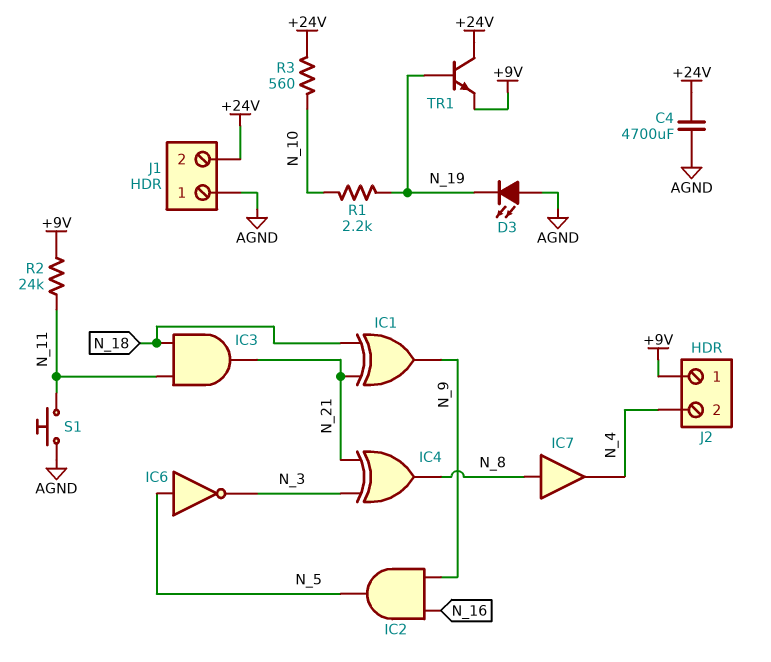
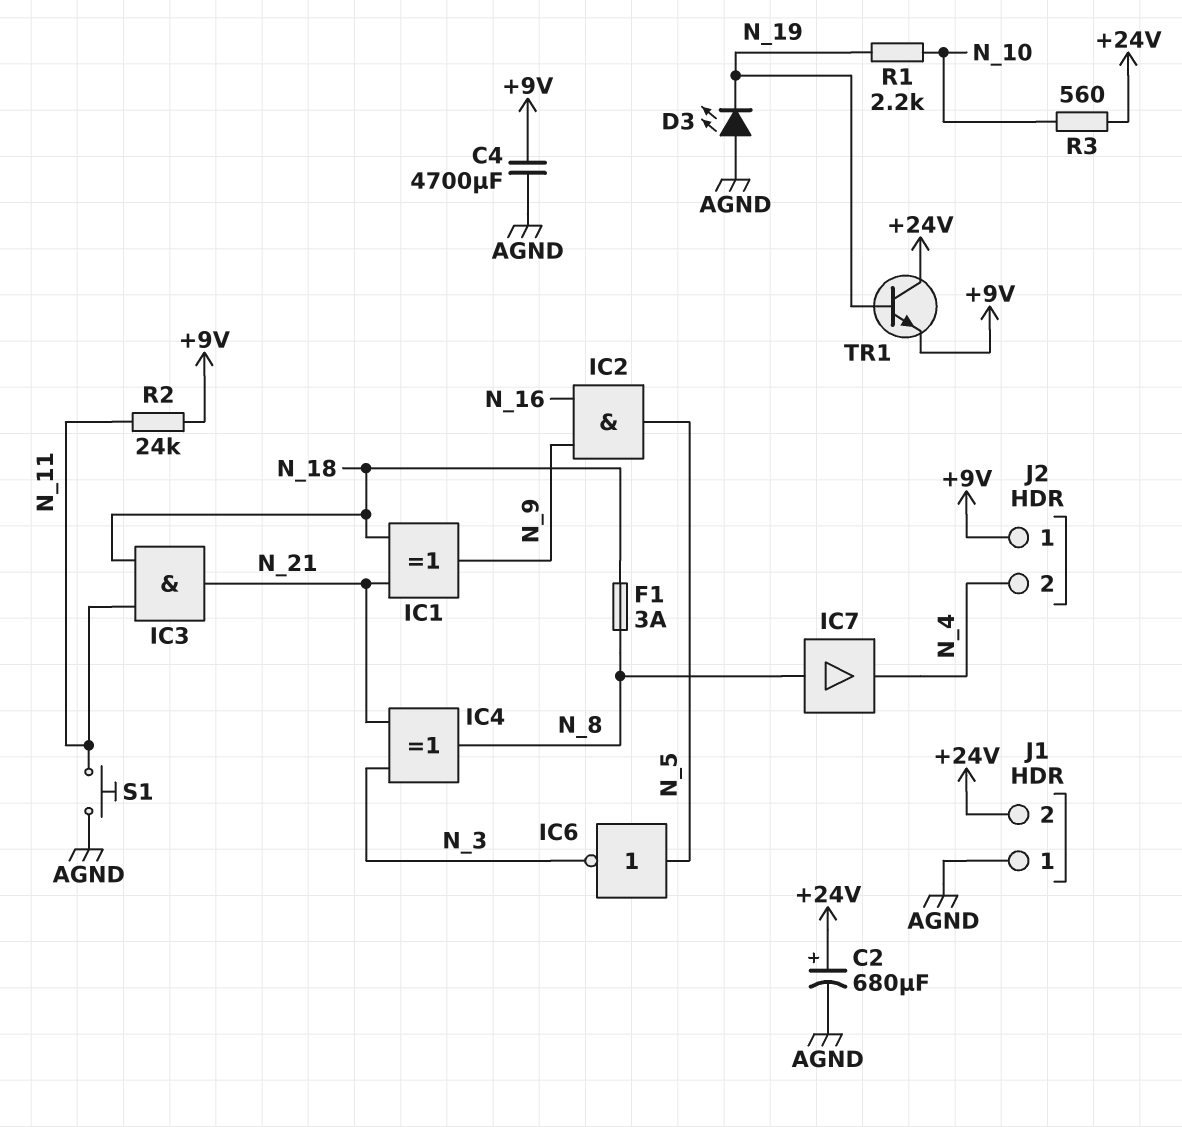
C2: none -> 680uF (plus +24V, minus AGND)
C4: 4700uF (+24V, AGND) -> 4700uF (+9V, AGND)
F1: none -> 3A (N_8, N_18)

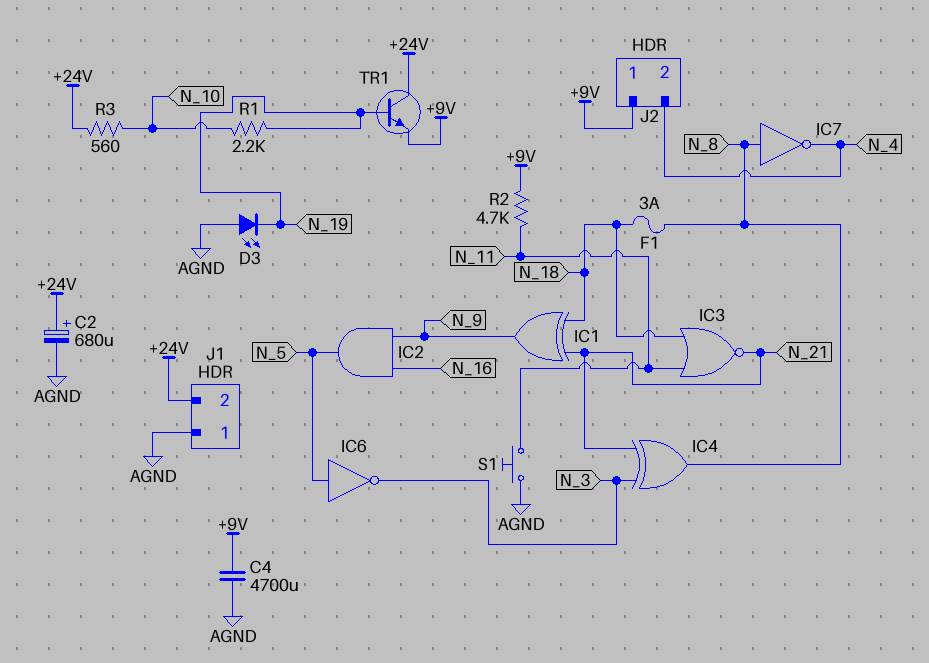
IC3: AND (in N_11, in N_18, out N_21) -> NOR (in N_11, in N_18, out N_21)
IC7: buffer (in N_8, out N_4) -> NOT (in N_8, out N_4)
R2: 24k (+9V, N_11) -> 4.7k (+9V, N_11)

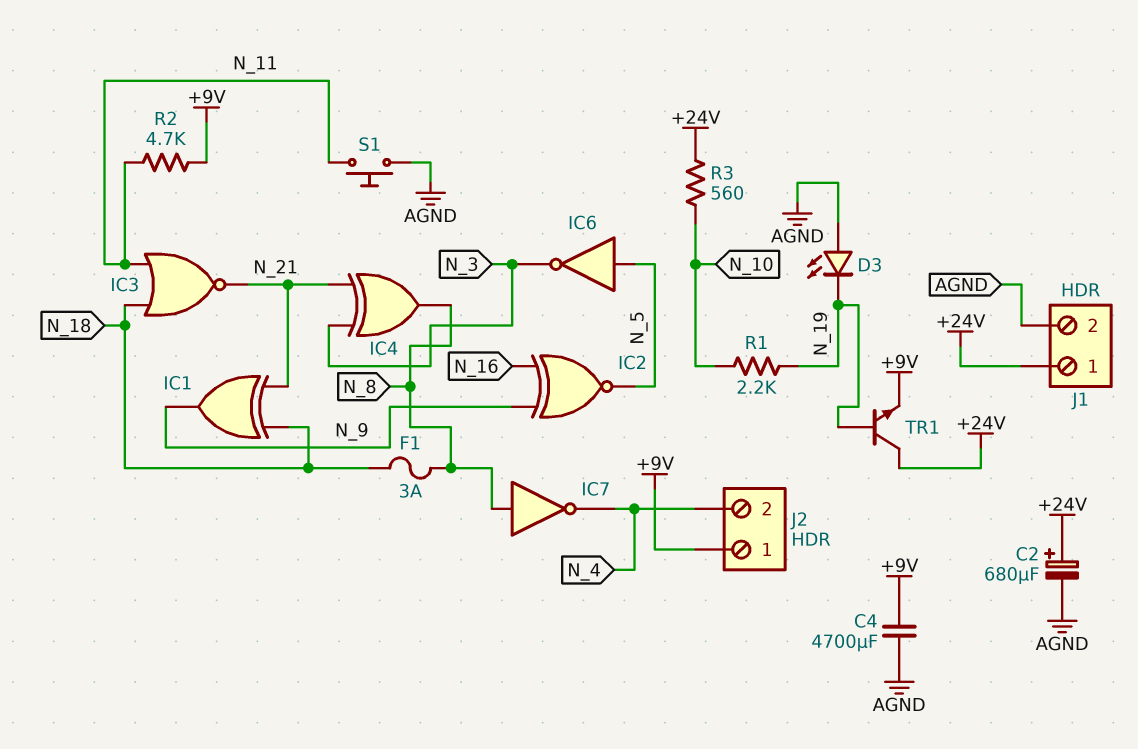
IC2: AND (in N_9, in N_16, out N_5) -> XNOR (in N_9, in N_16, out N_5)
J1 pin 1: AGND -> +24V
J1 pin 2: +24V -> AGND

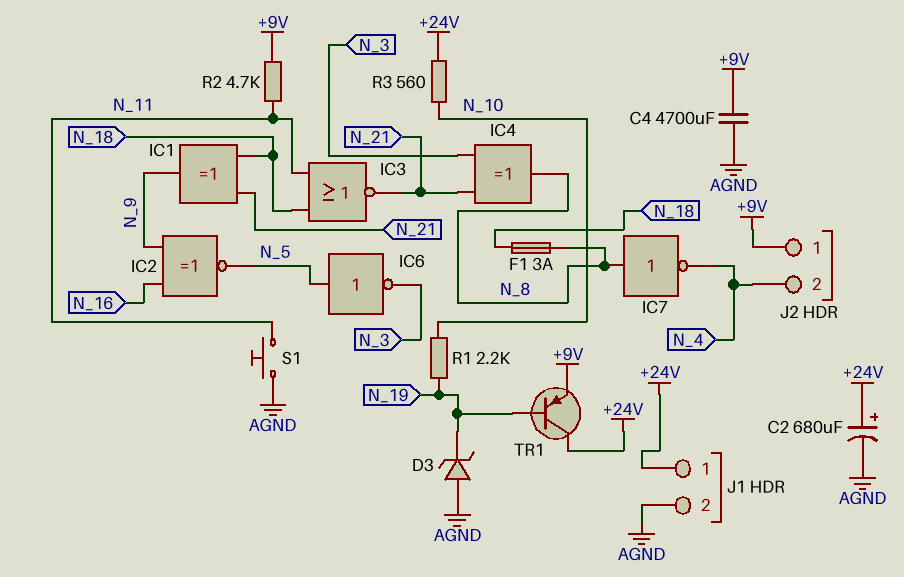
D3: LED (A AGND, K N_19) -> zener (A AGND, K N_19)
TR1: NPN (B N_19, C +24V, E +9V) -> PNP (B N_19, C +24V, E +9V)

